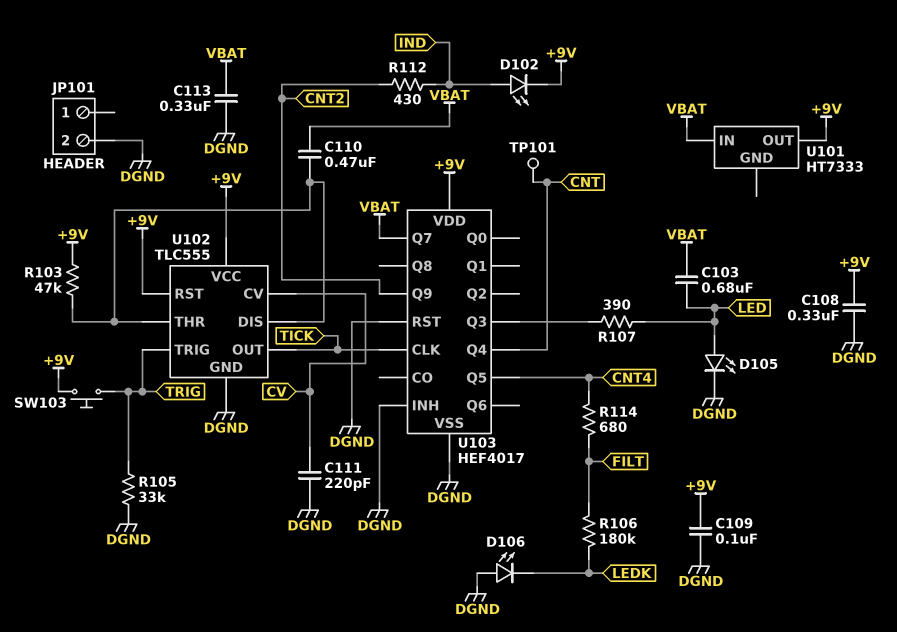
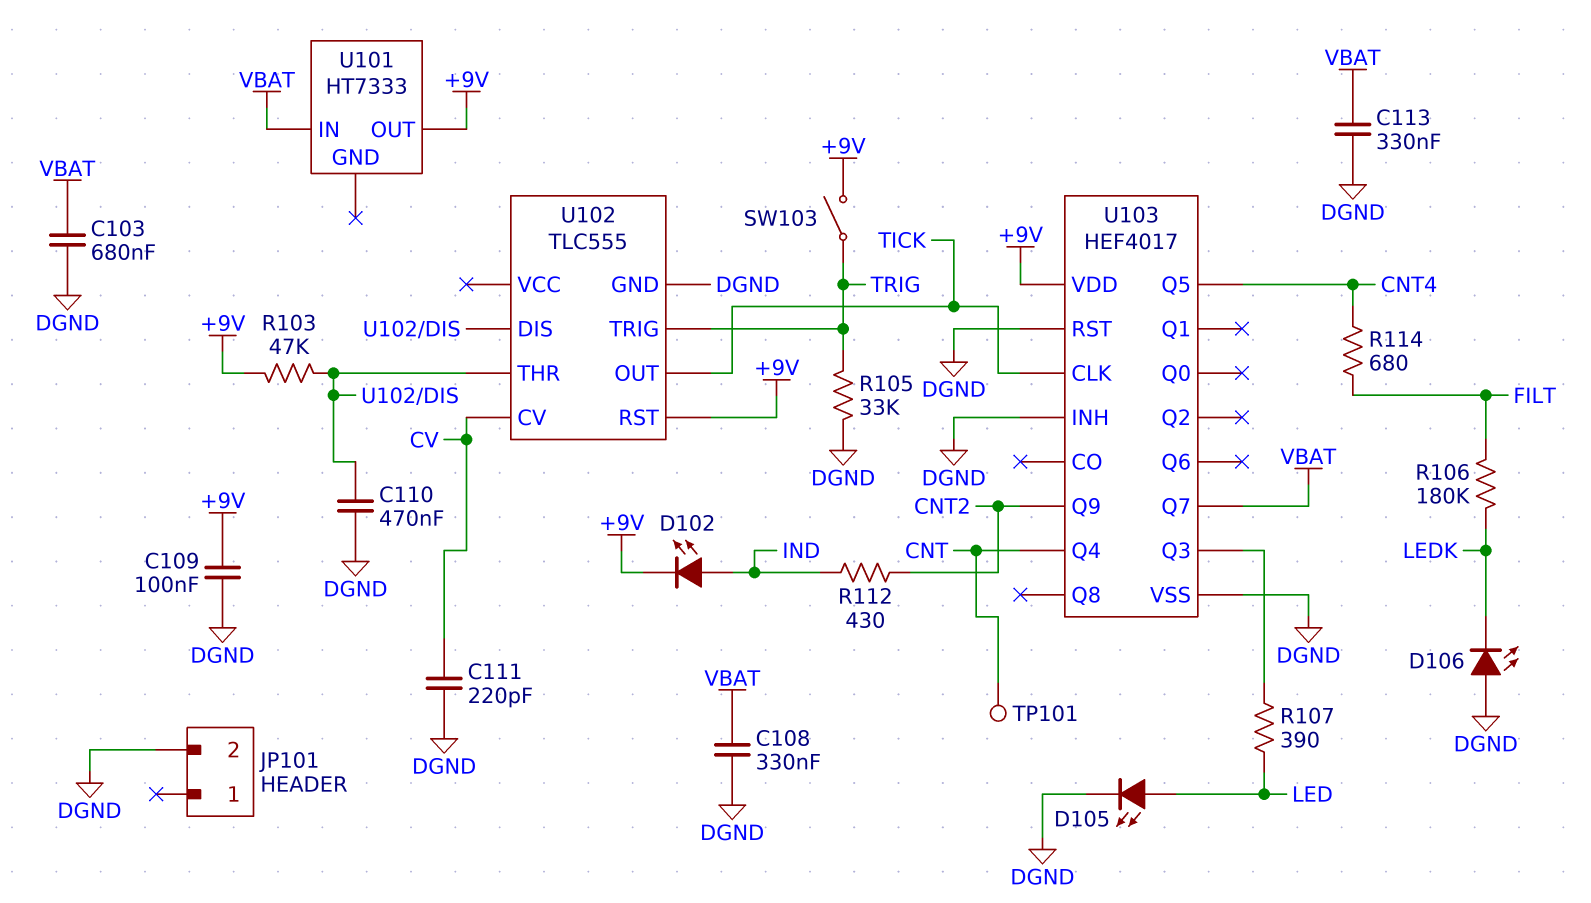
C103: 680nF (LED, VBAT) -> 680nF (DGND, VBAT)
C108: 330nF (+9V, DGND) -> 330nF (DGND, VBAT)
C110: 470nF (U102/DIS, VBAT) -> 470nF (DGND, U102/DIS)
SW103: button (+9V, TRIG) -> switch (+9V, TRIG)
U102 pin VCC: +9V -> none

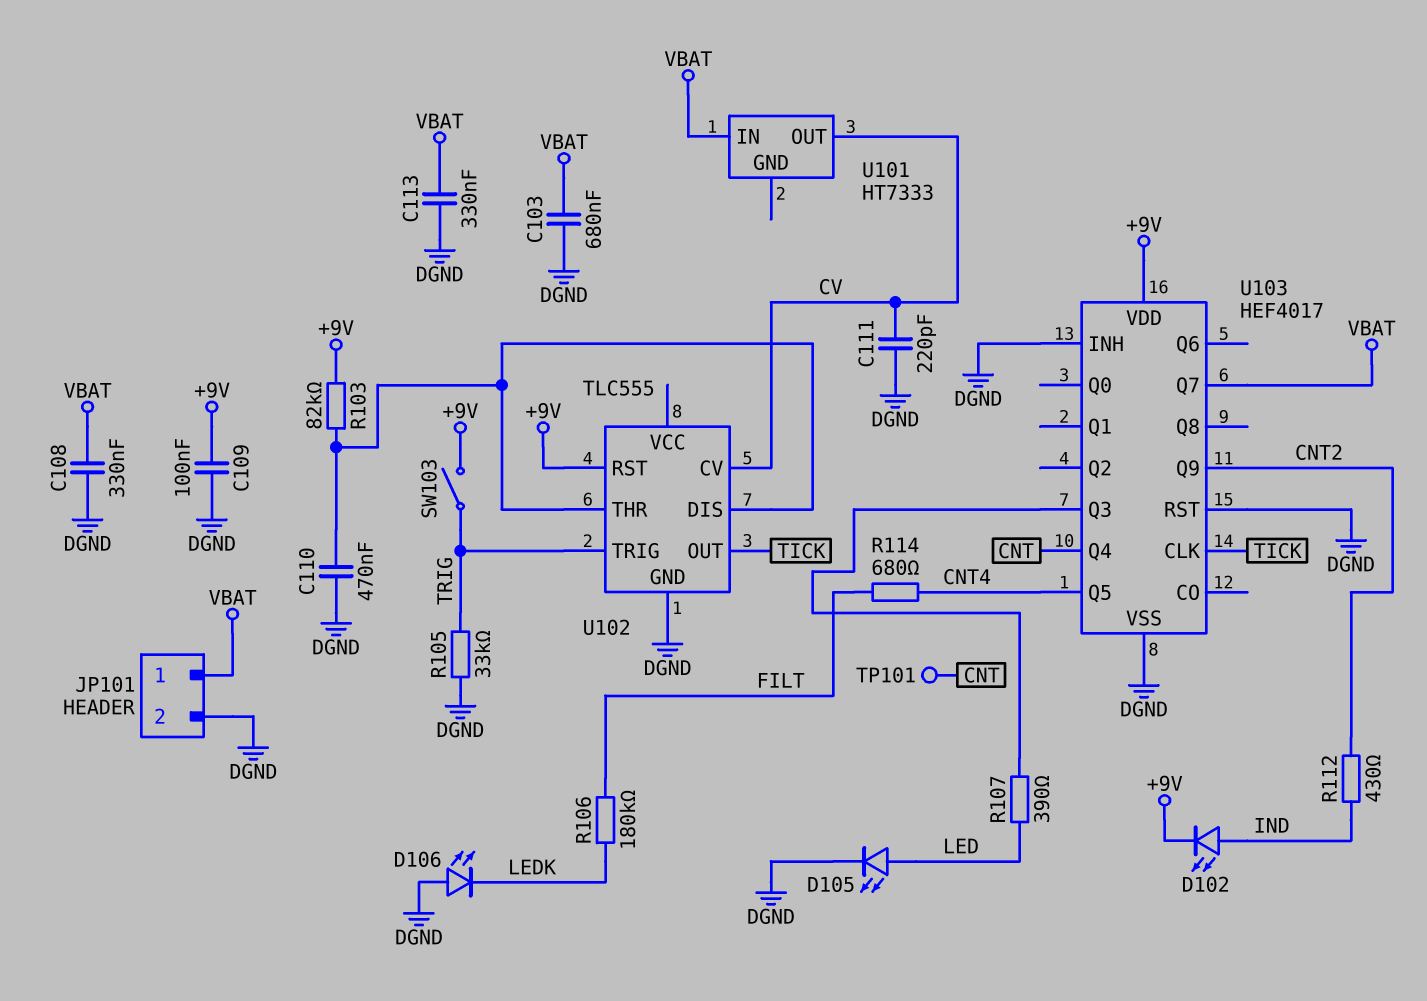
JP101 pin 1: none -> VBAT
R103: 47k (+9V, U102/DIS) -> 82k (+9V, U102/DIS)
U101 pin OUT: +9V -> CV

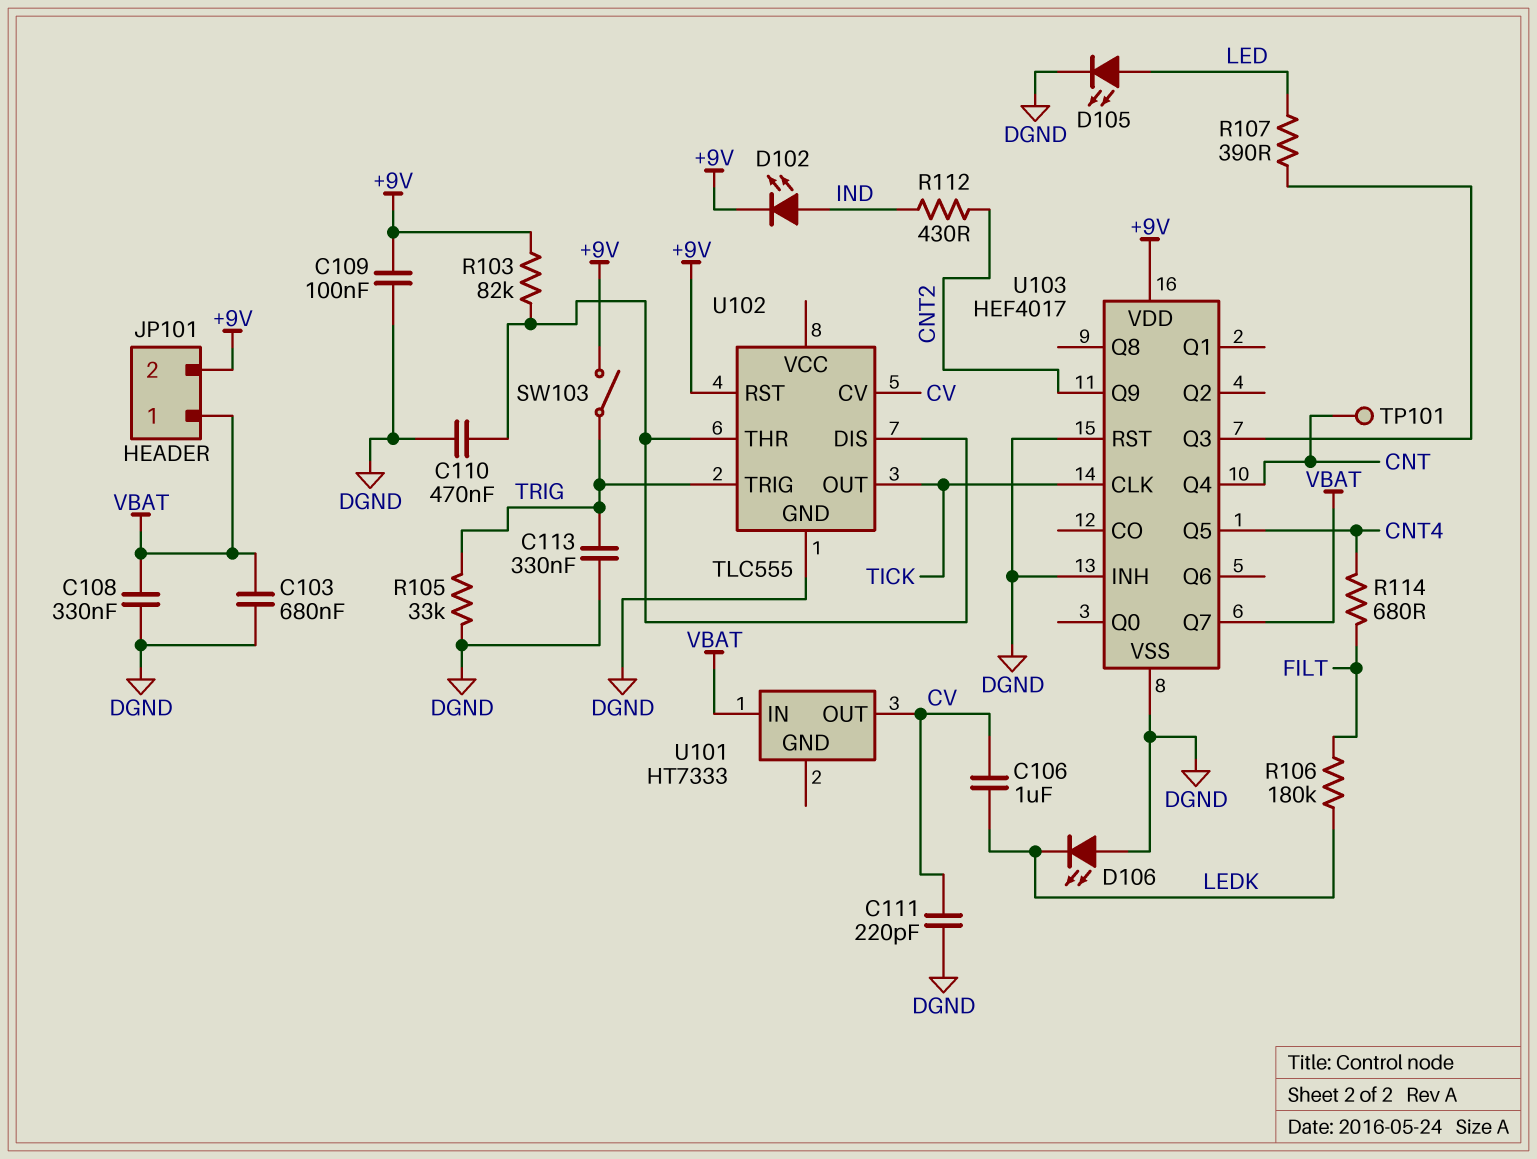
C106: none -> 1uF (CV, LEDK)
C113: 330nF (DGND, VBAT) -> 330nF (DGND, TRIG)
JP101 pin 2: DGND -> +9V

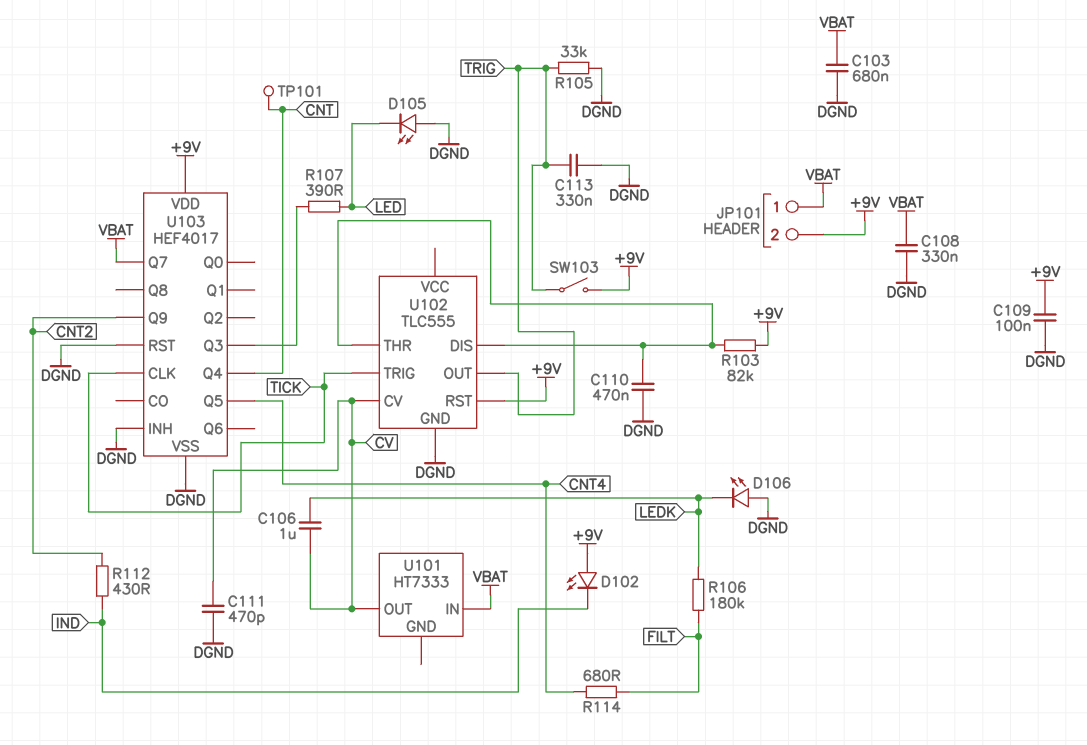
C111: 220pF (CV, DGND) -> 470pF (CV, DGND)
D102: LED (A IND, K +9V) -> LED (A +9V, K IND)
D105: LED (A LED, K DGND) -> LED (A DGND, K LED)
U102 pin OUT: TICK -> TRIG
U102 pin TRIG: TRIG -> TICK

